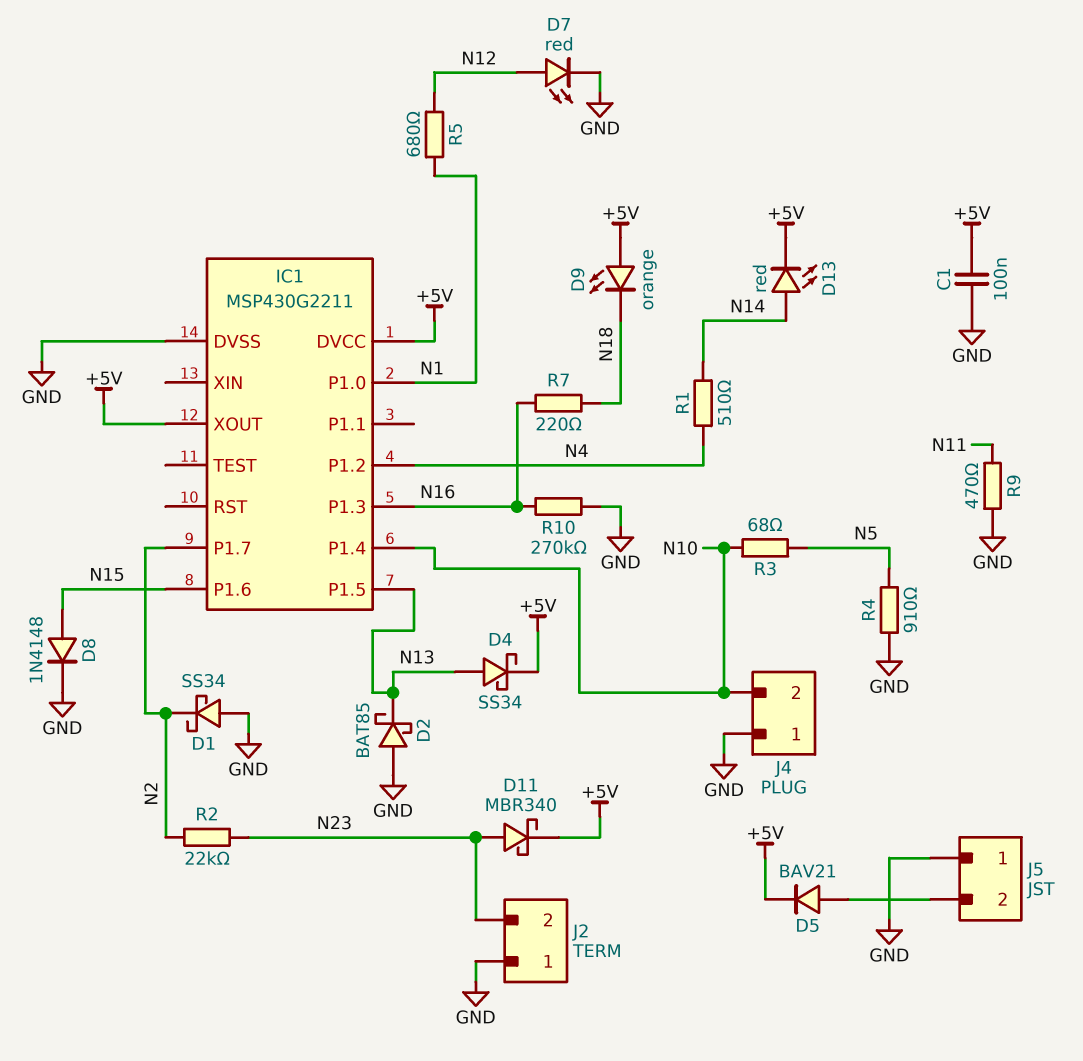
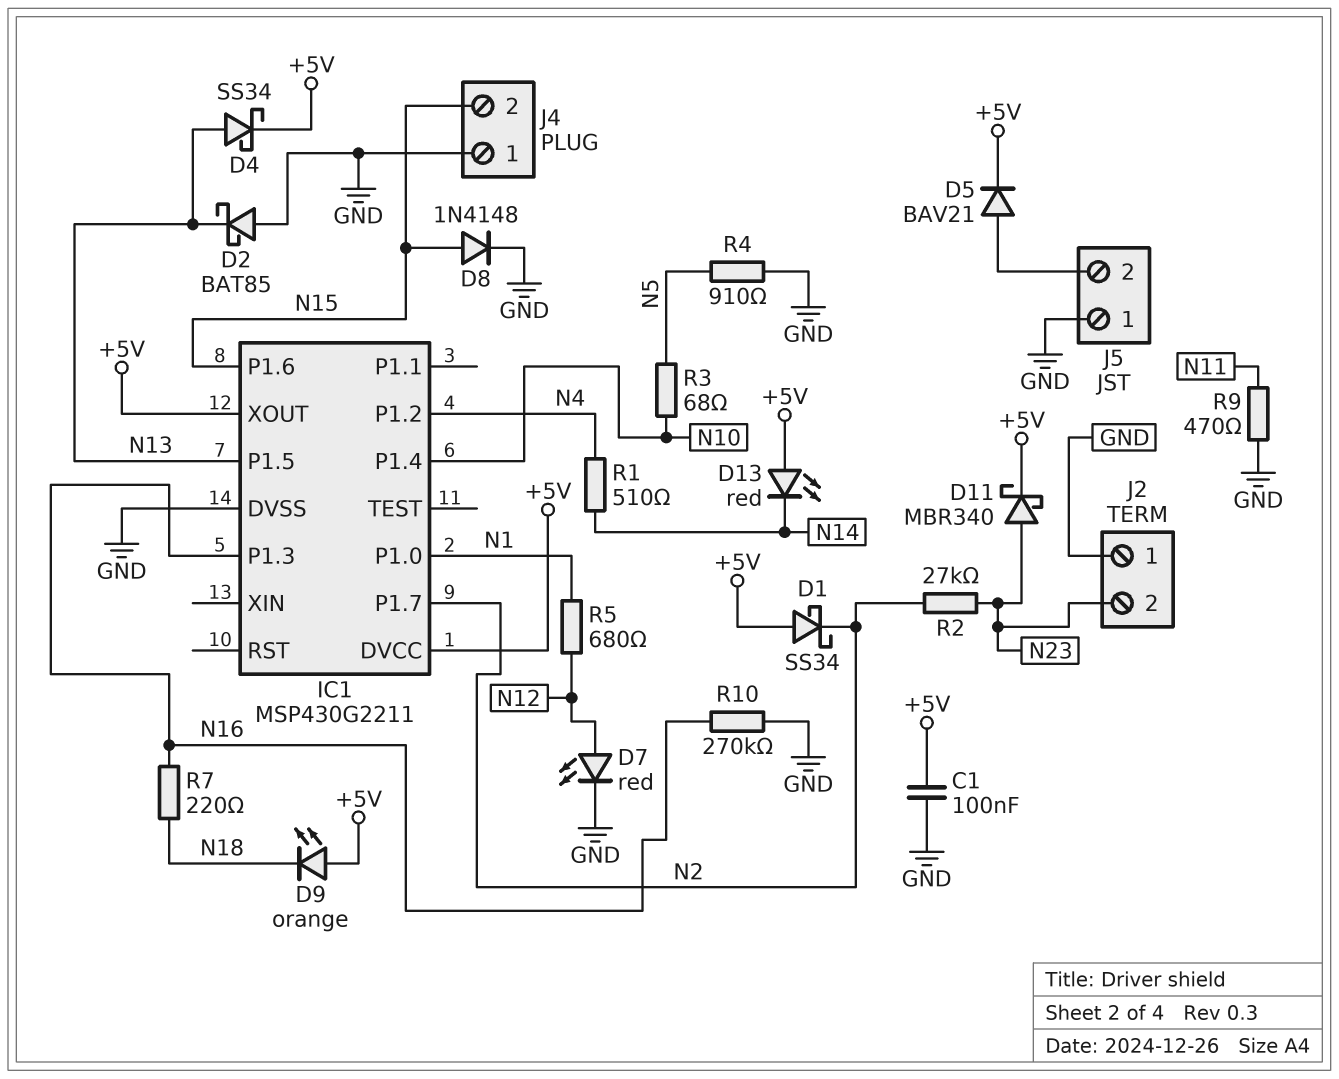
D1: schottky SS34 (A GND, K N2) -> schottky SS34 (A +5V, K N2)
D13: LED red (A N14, K +5V) -> LED red (A +5V, K N14)
J4 pin 2: N10 -> N15
R2: 22k (N2, N23) -> 27k (N2, N23)

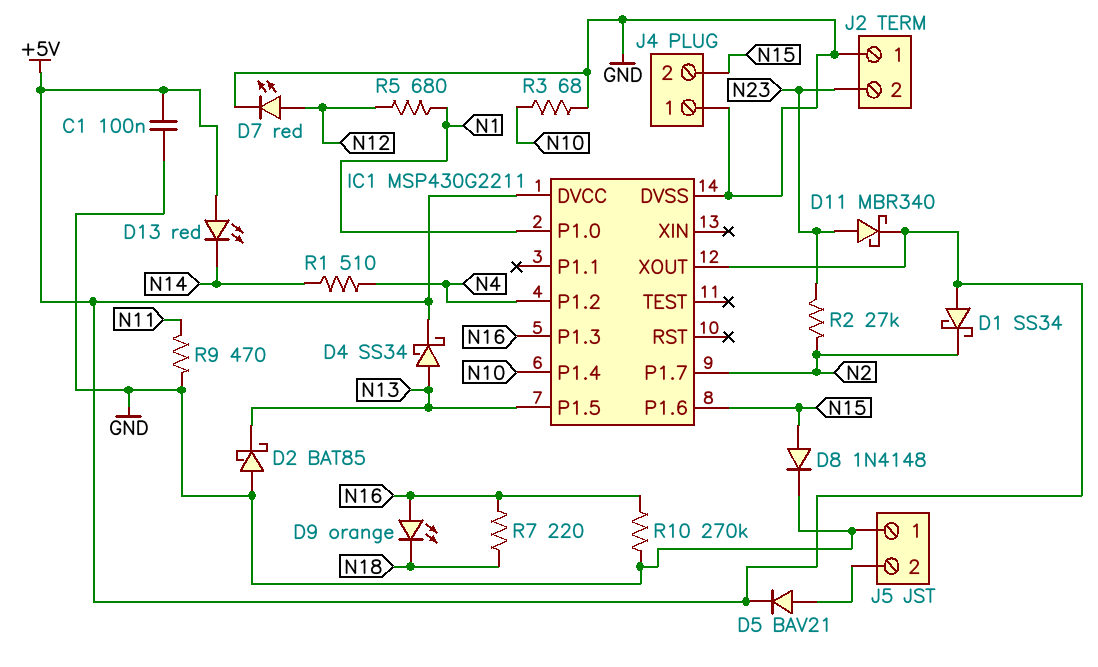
D9: LED orange (A +5V, K N18) -> LED orange (A N16, K N18)
R3: 68 (N5, N10) -> 68 (GND, N10)
R4: 910 (GND, N5) -> none

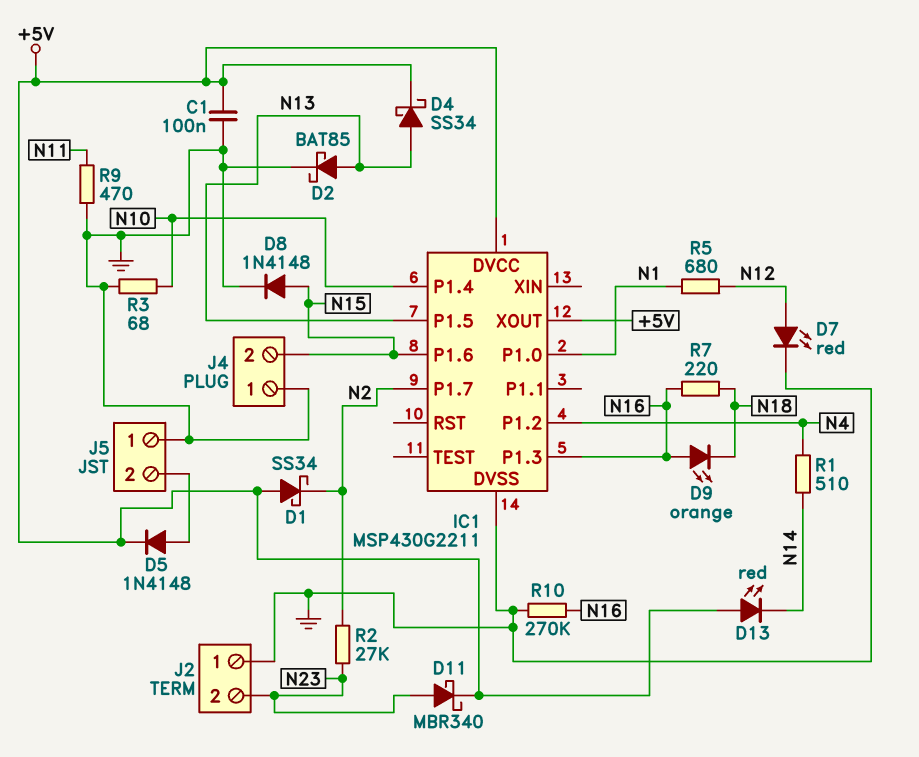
D2: schottky BAT85 (A GND, K N13) -> schottky BAT85 (A N13, K GND)
D5: diode BAV21 (A J5/2, K +5V) -> diode 1N4148 (A J5/2, K +5V)

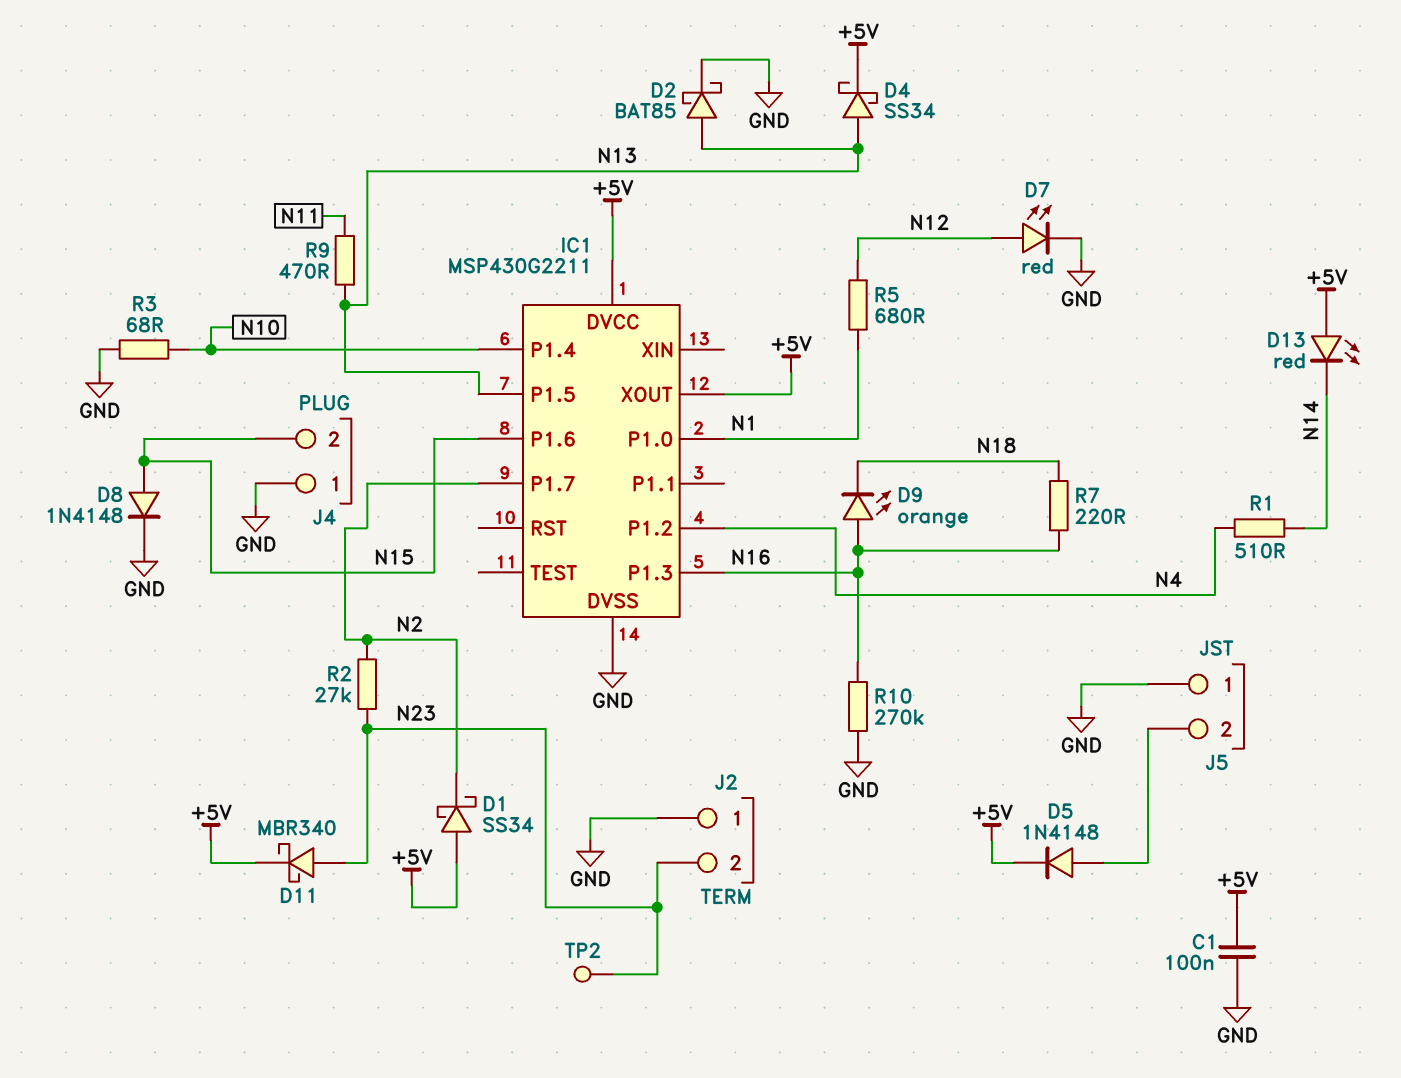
R9: 470 (GND, N11) -> 470 (N11, N13)
TP2: none -> test point (N23)

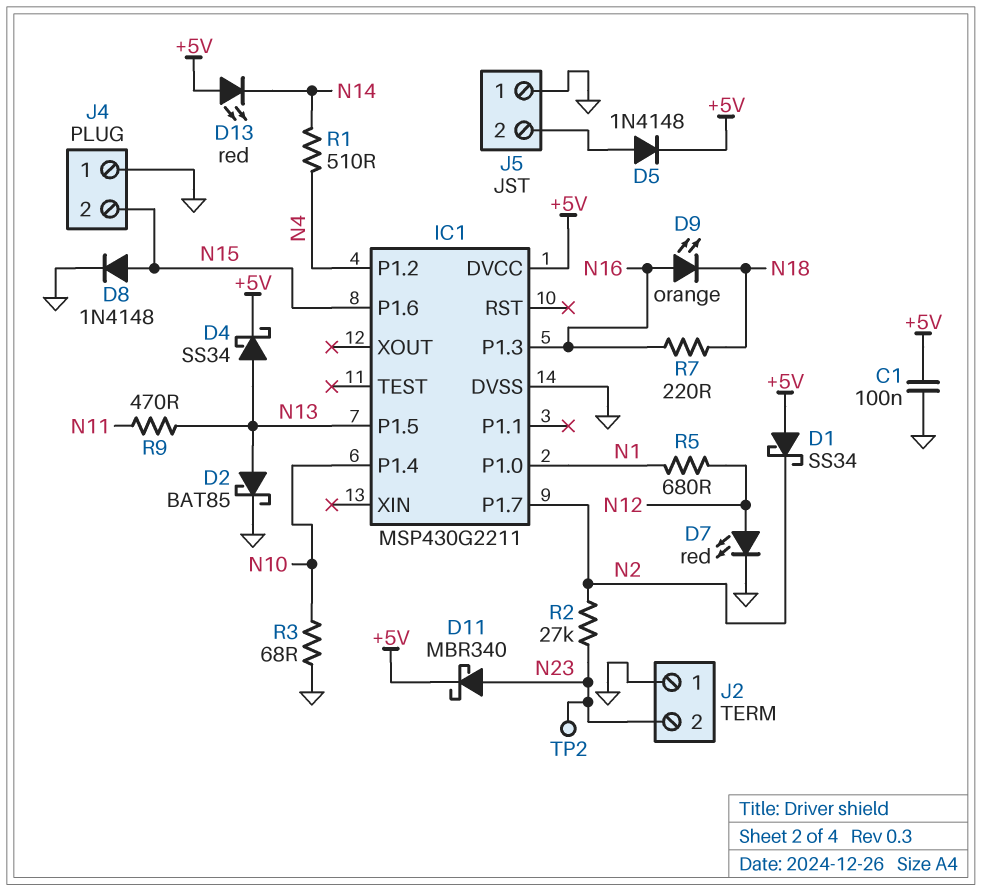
IC1 pin XOUT: +5V -> none
R10: 270k (GND, N16) -> none

